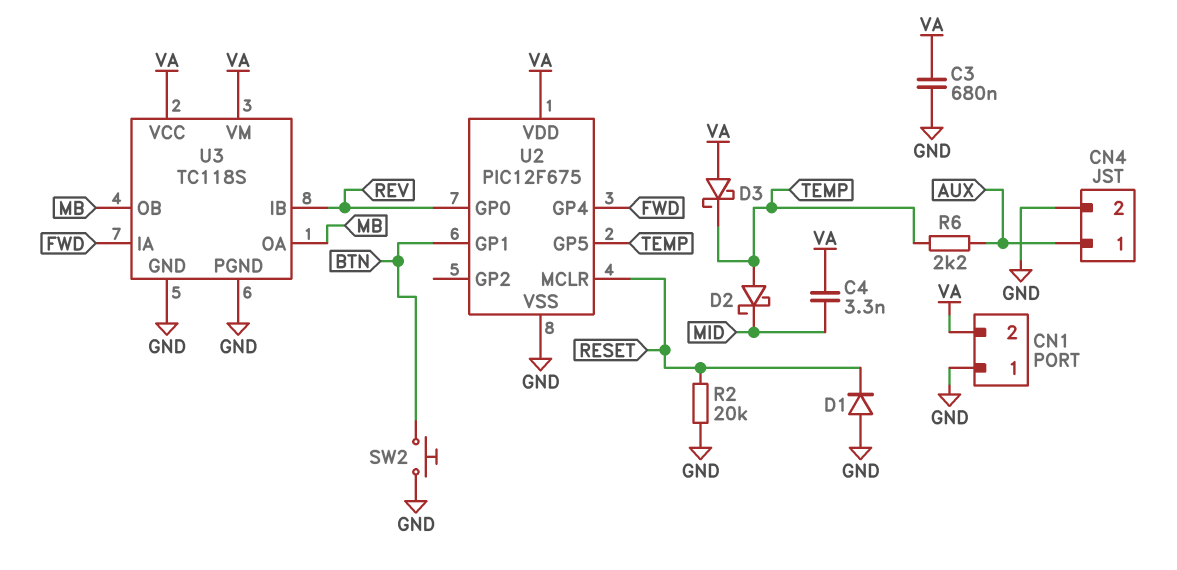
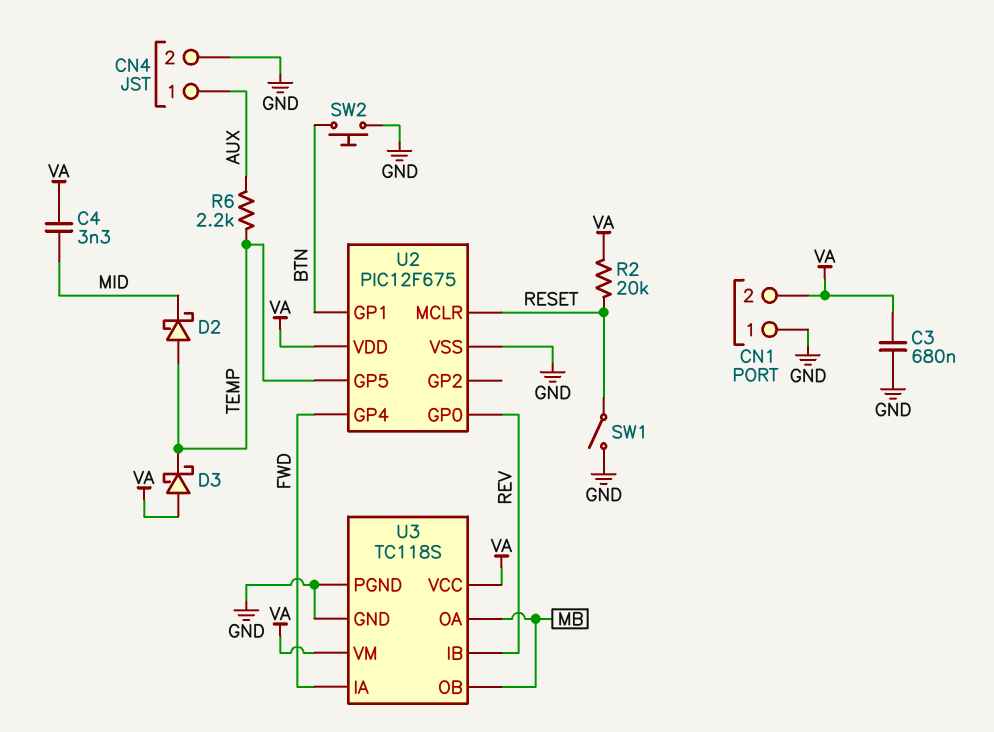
D1: diode (A GND, K RESET) -> none
R2: 20k (GND, RESET) -> 20k (RESET, VA)
SW1: none -> switch (GND, RESET)

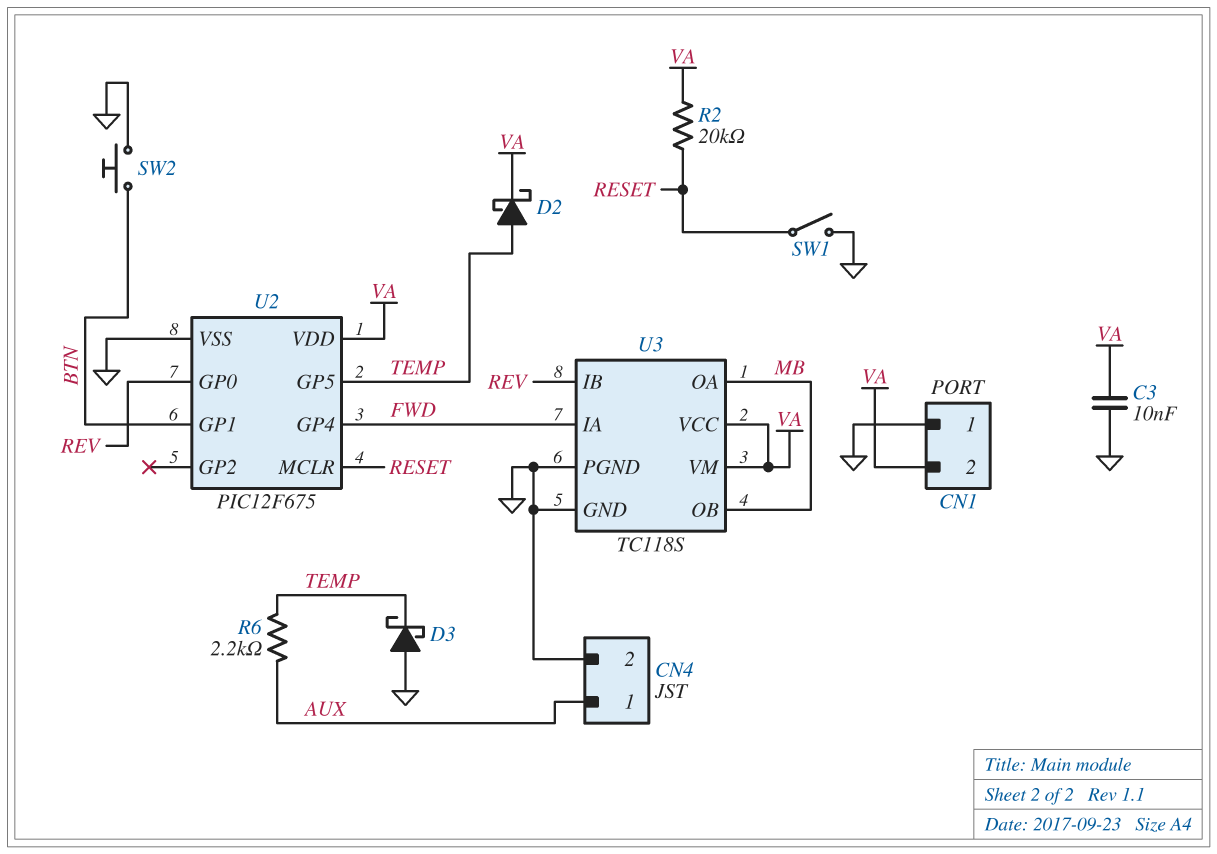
C3: 680nF (GND, VA) -> 10nF (GND, VA)
C4: 3.3nF (MID, VA) -> none
D2: schottky (A TEMP, K MID) -> schottky (A TEMP, K VA)
D3: schottky (A VA, K TEMP) -> schottky (A GND, K TEMP)

